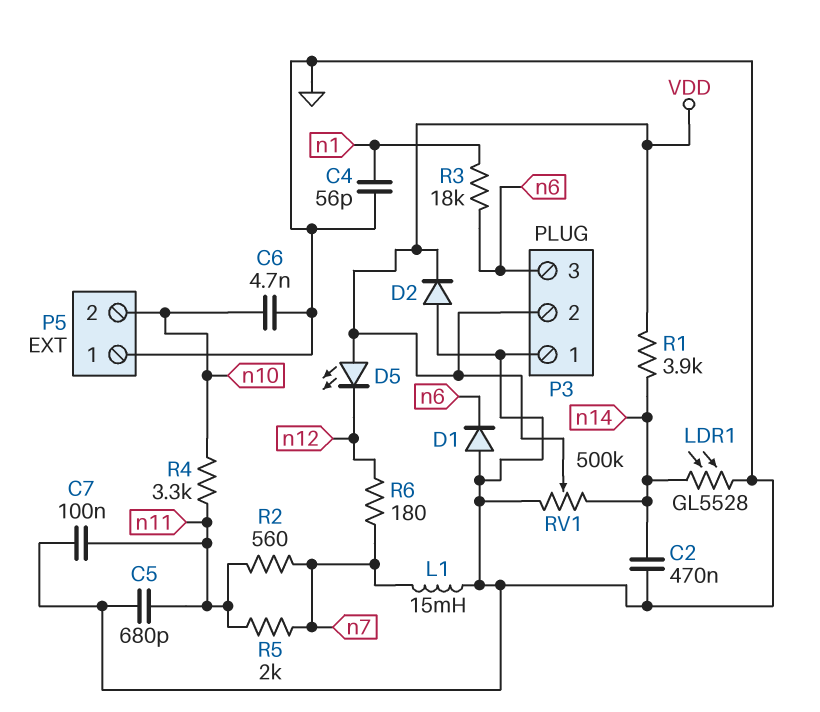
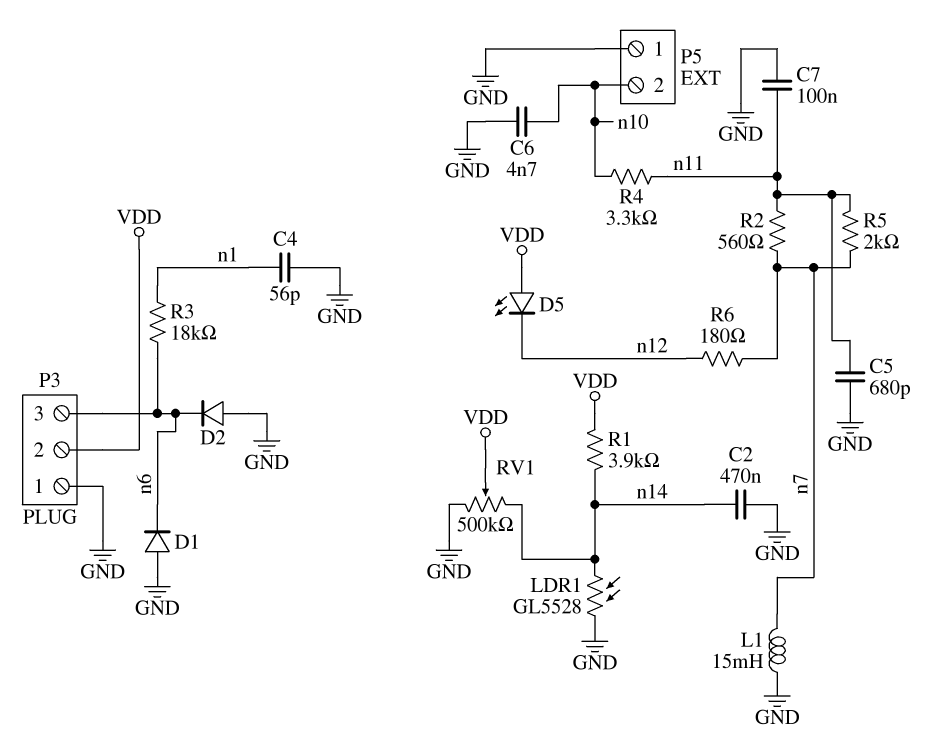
D2: diode (A GND, K VDD) -> diode (A GND, K n6)

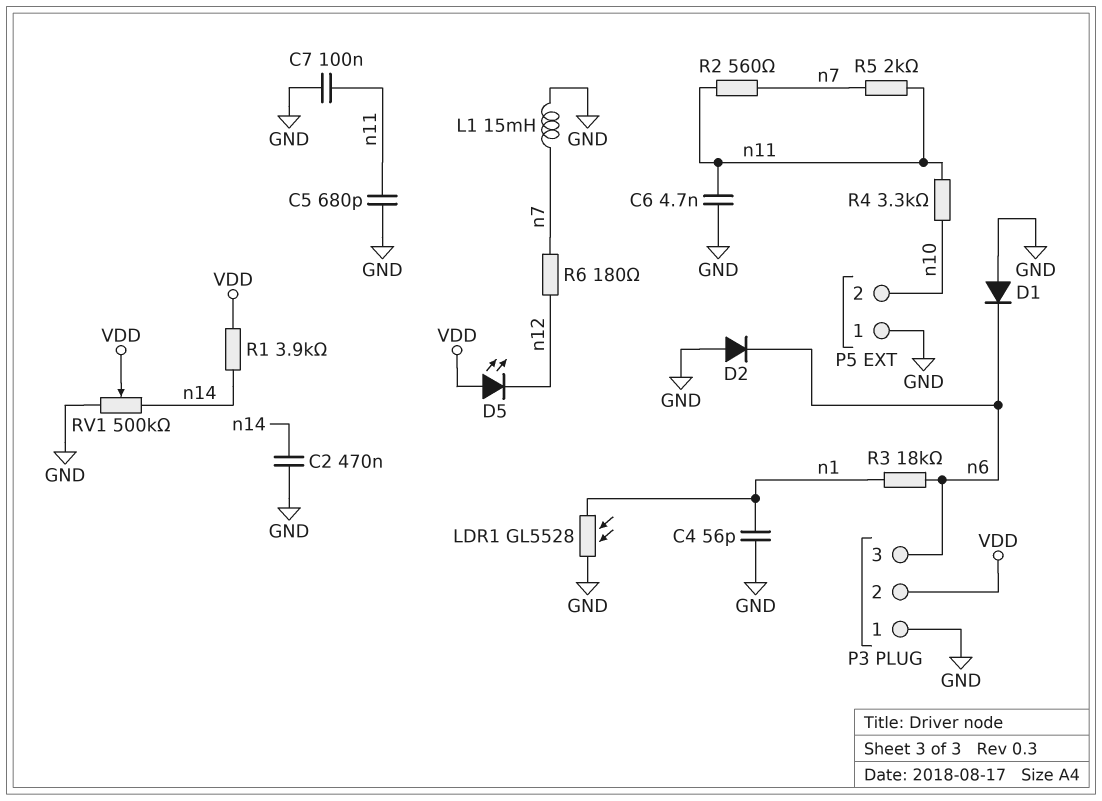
C6: 4.7nF (GND, n10) -> 4.7nF (GND, n11)
LDR1: GL5528 (GND, n14) -> GL5528 (GND, n1)

